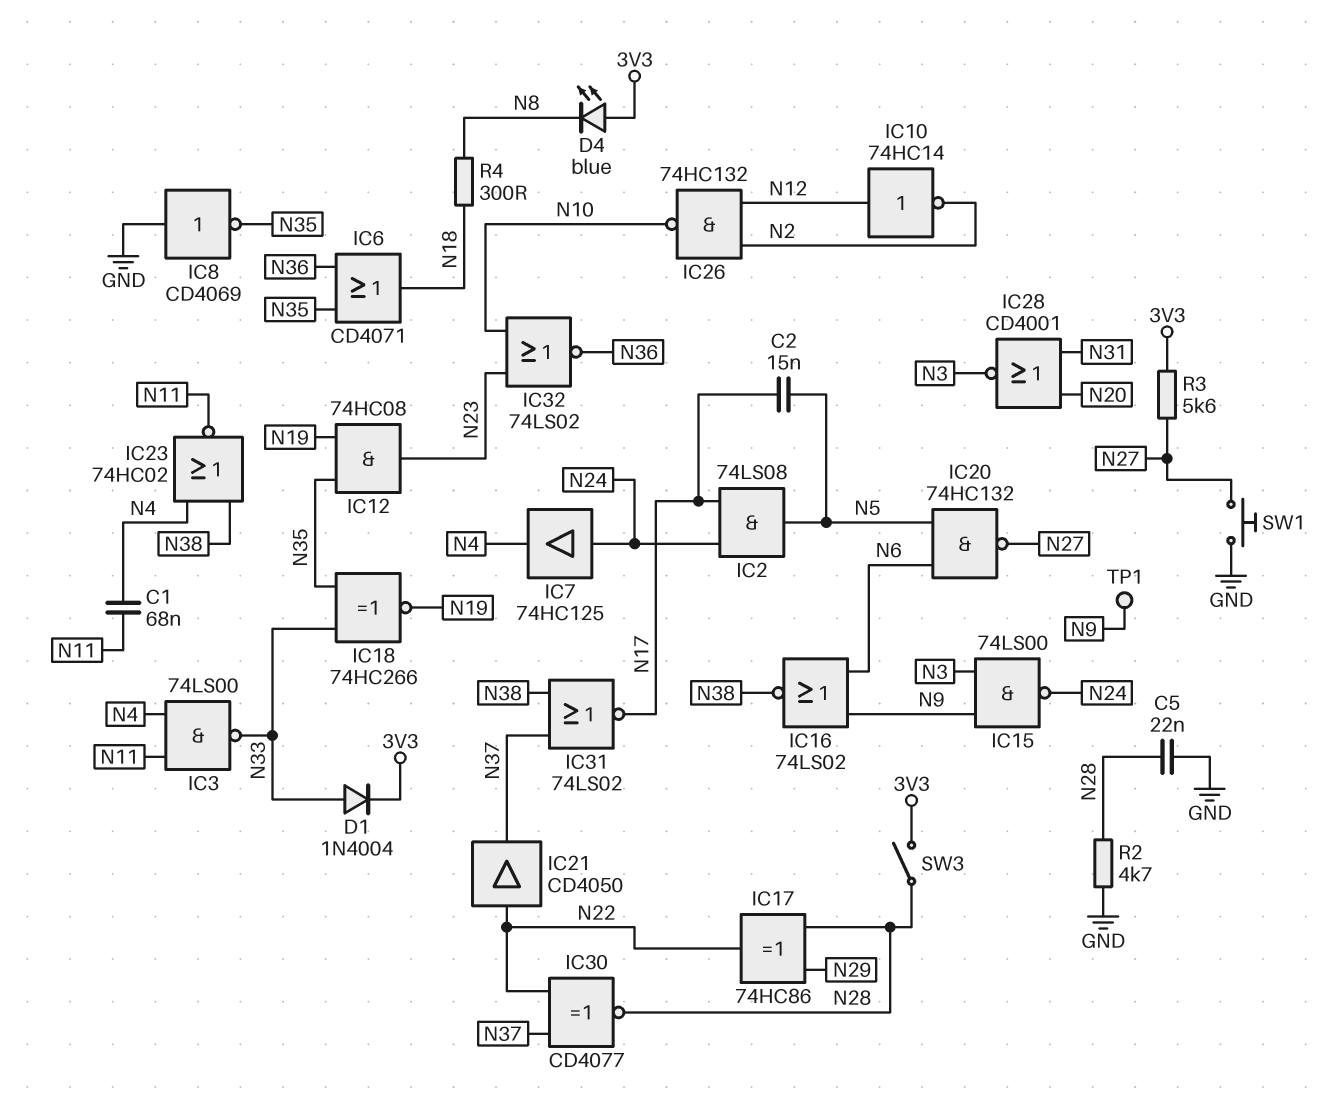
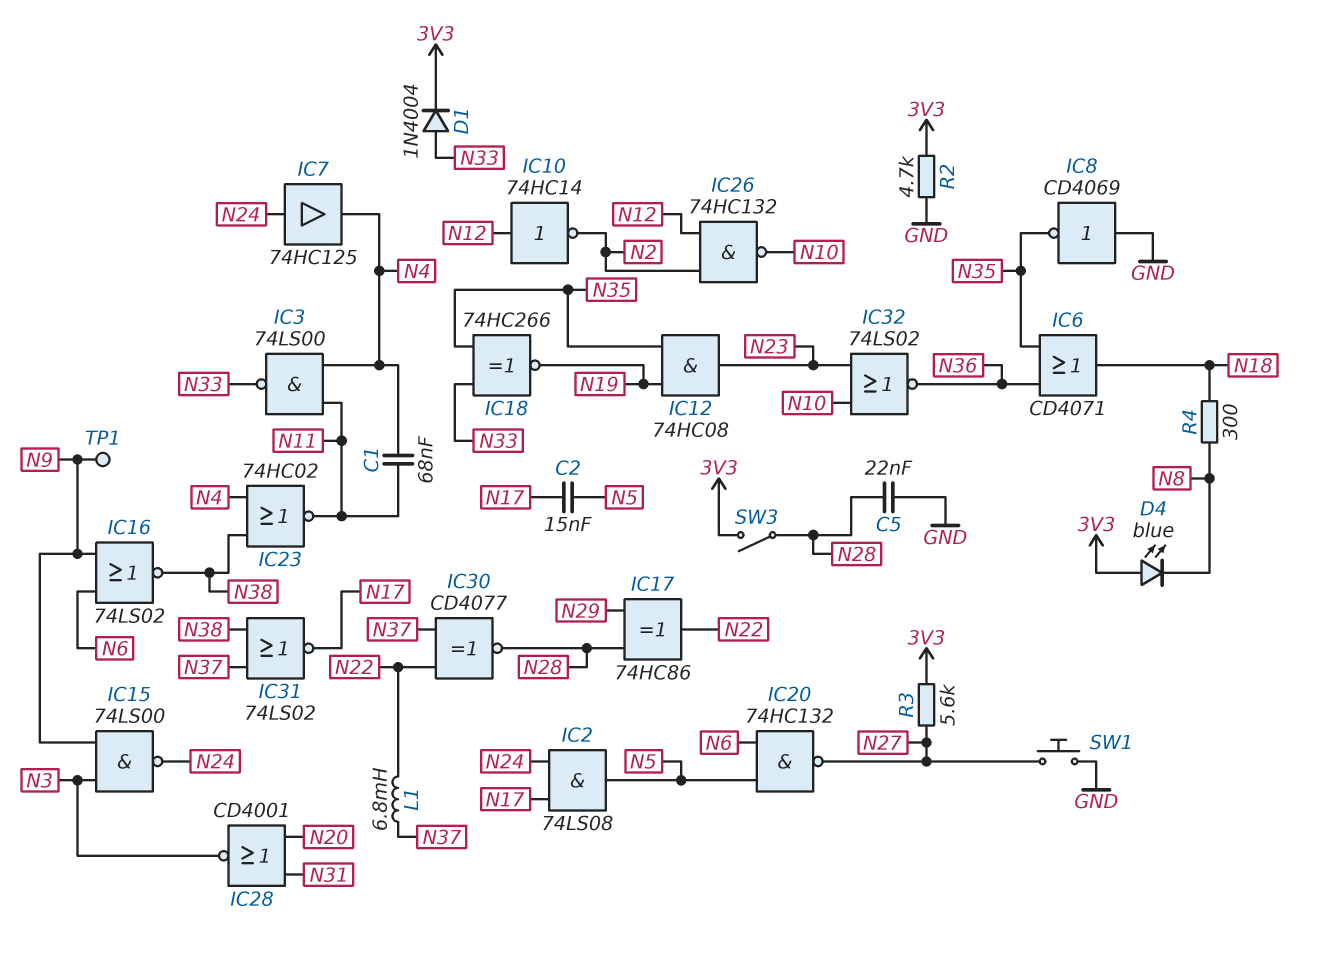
IC21: buffer CD4050 (in N22, out N37) -> none
L1: none -> 6.8mH (N22, N37)
R2: 4.7k (GND, N28) -> 4.7k (3V3, GND)

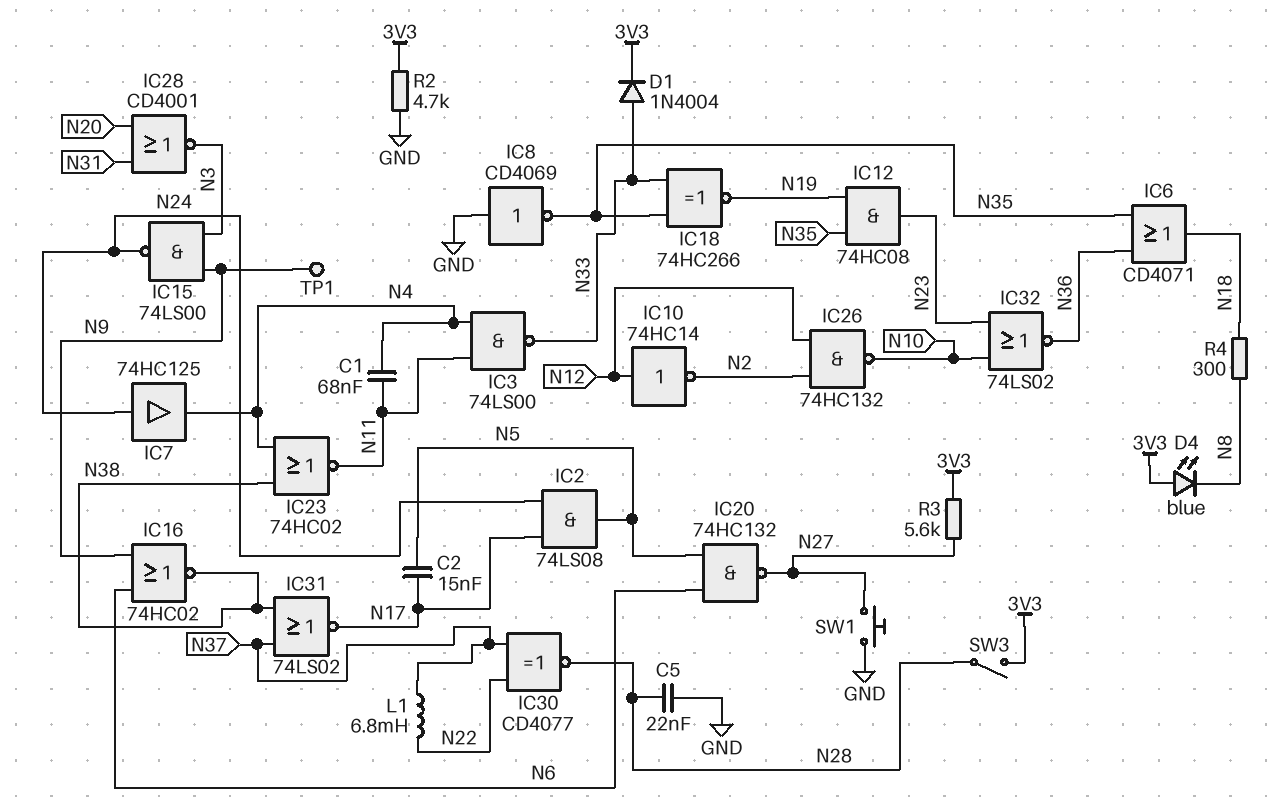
IC16: NOR 74LS02 (in N6, in N9, out N38) -> NOR 74HC02 (in N6, in N9, out N38)
IC17: XOR 74HC86 (in N28, in N29, out N22) -> none

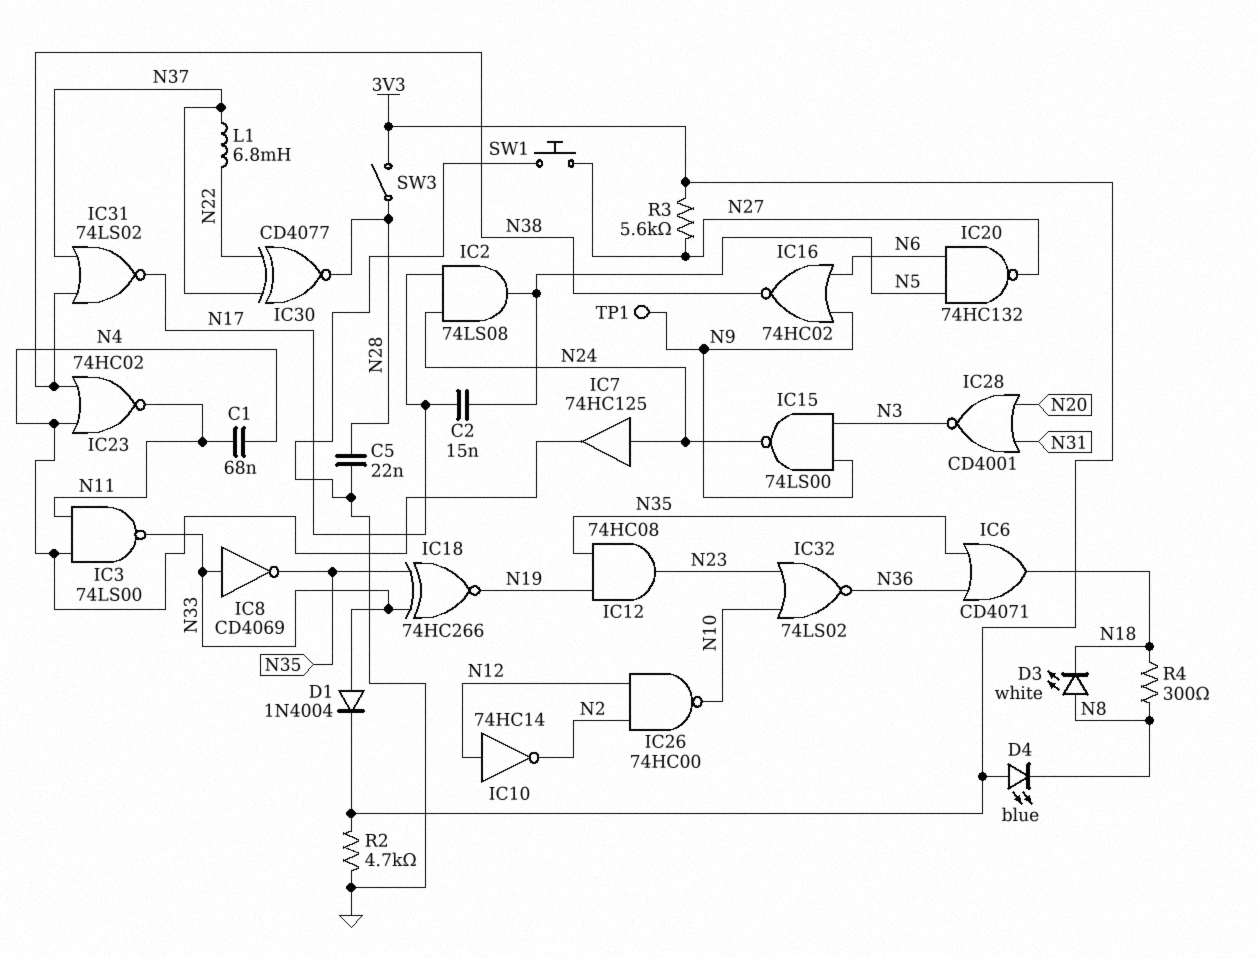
D3: none -> LED white (A N8, K N18)
IC8: NOT CD4069 (in GND, out N35) -> NOT CD4069 (in N33, out N35)
IC26: NAND 74HC132 (in N2, in N12, out N10) -> NAND 74HC00 (in N2, in N12, out N10)

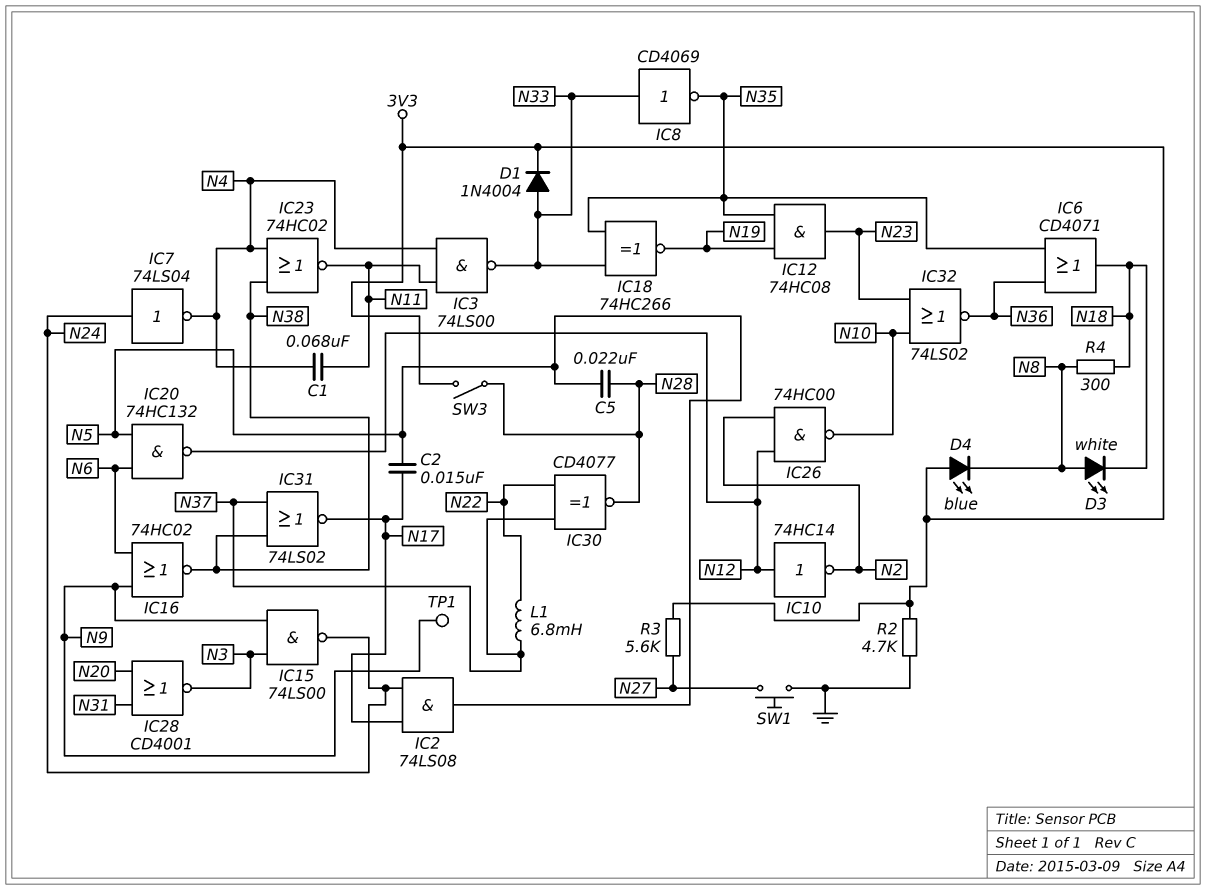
C5: 22nF (GND, N28) -> 22nF (N5, N28)
IC7: buffer 74HC125 (in N24, out N4) -> NOT 74LS04 (in N24, out N4)
IC20: NAND 74HC132 (in N5, in N6, out N27) -> NAND 74HC132 (in N5, in N6, out N12)

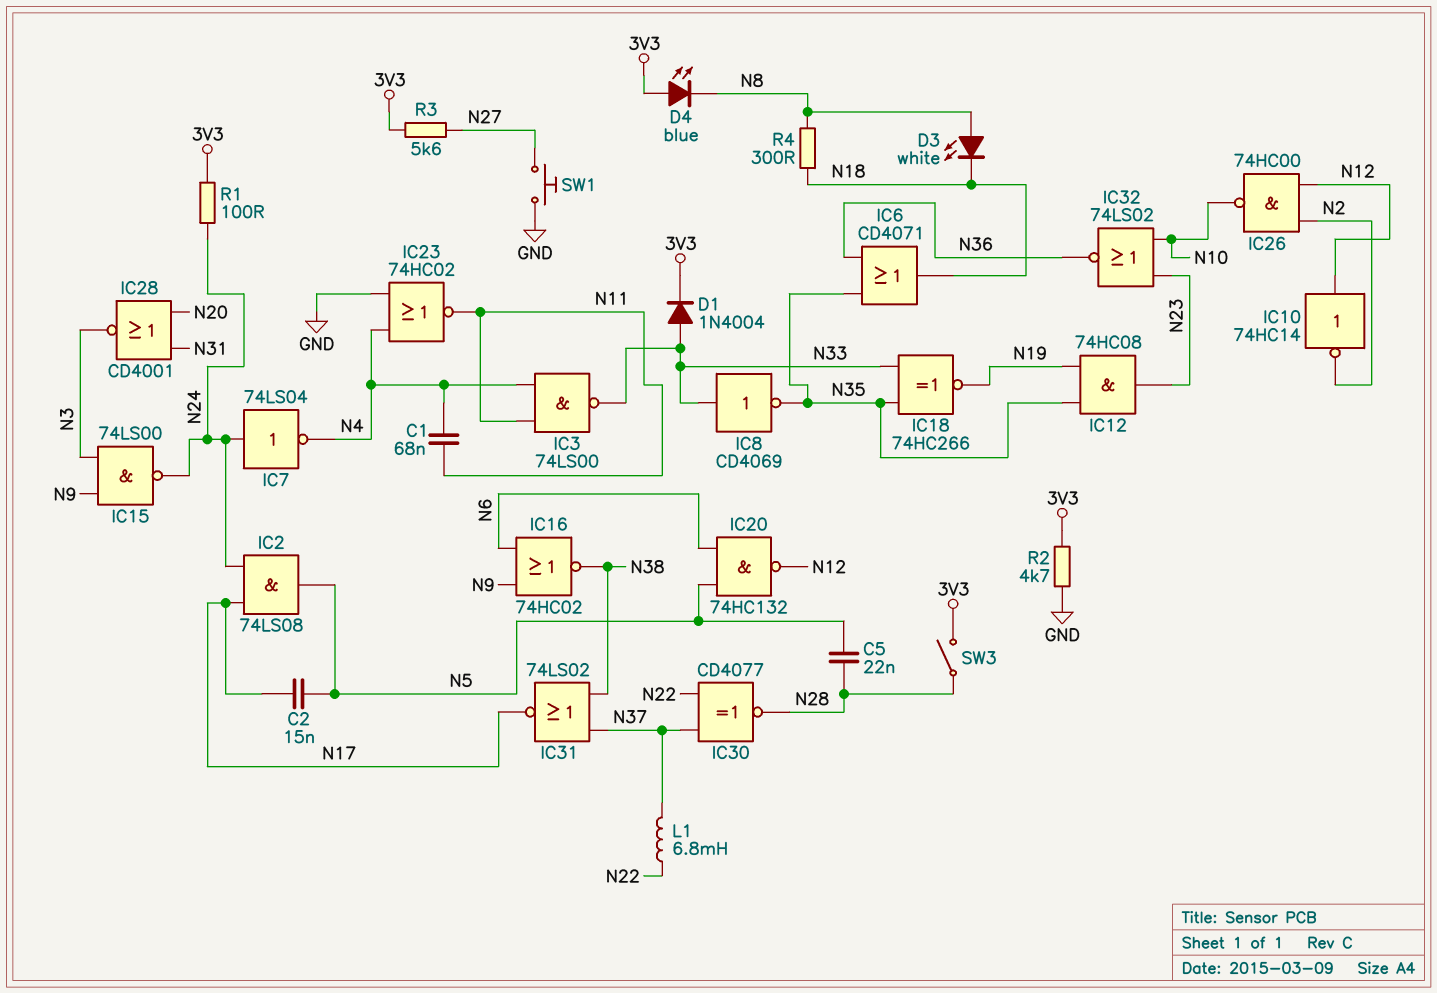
IC23: NOR 74HC02 (in N4, in N38, out N11) -> NOR 74HC02 (in GND, in N4, out N11)
R1: none -> 100 (3V3, N24)
TP1: test point (N9) -> none

